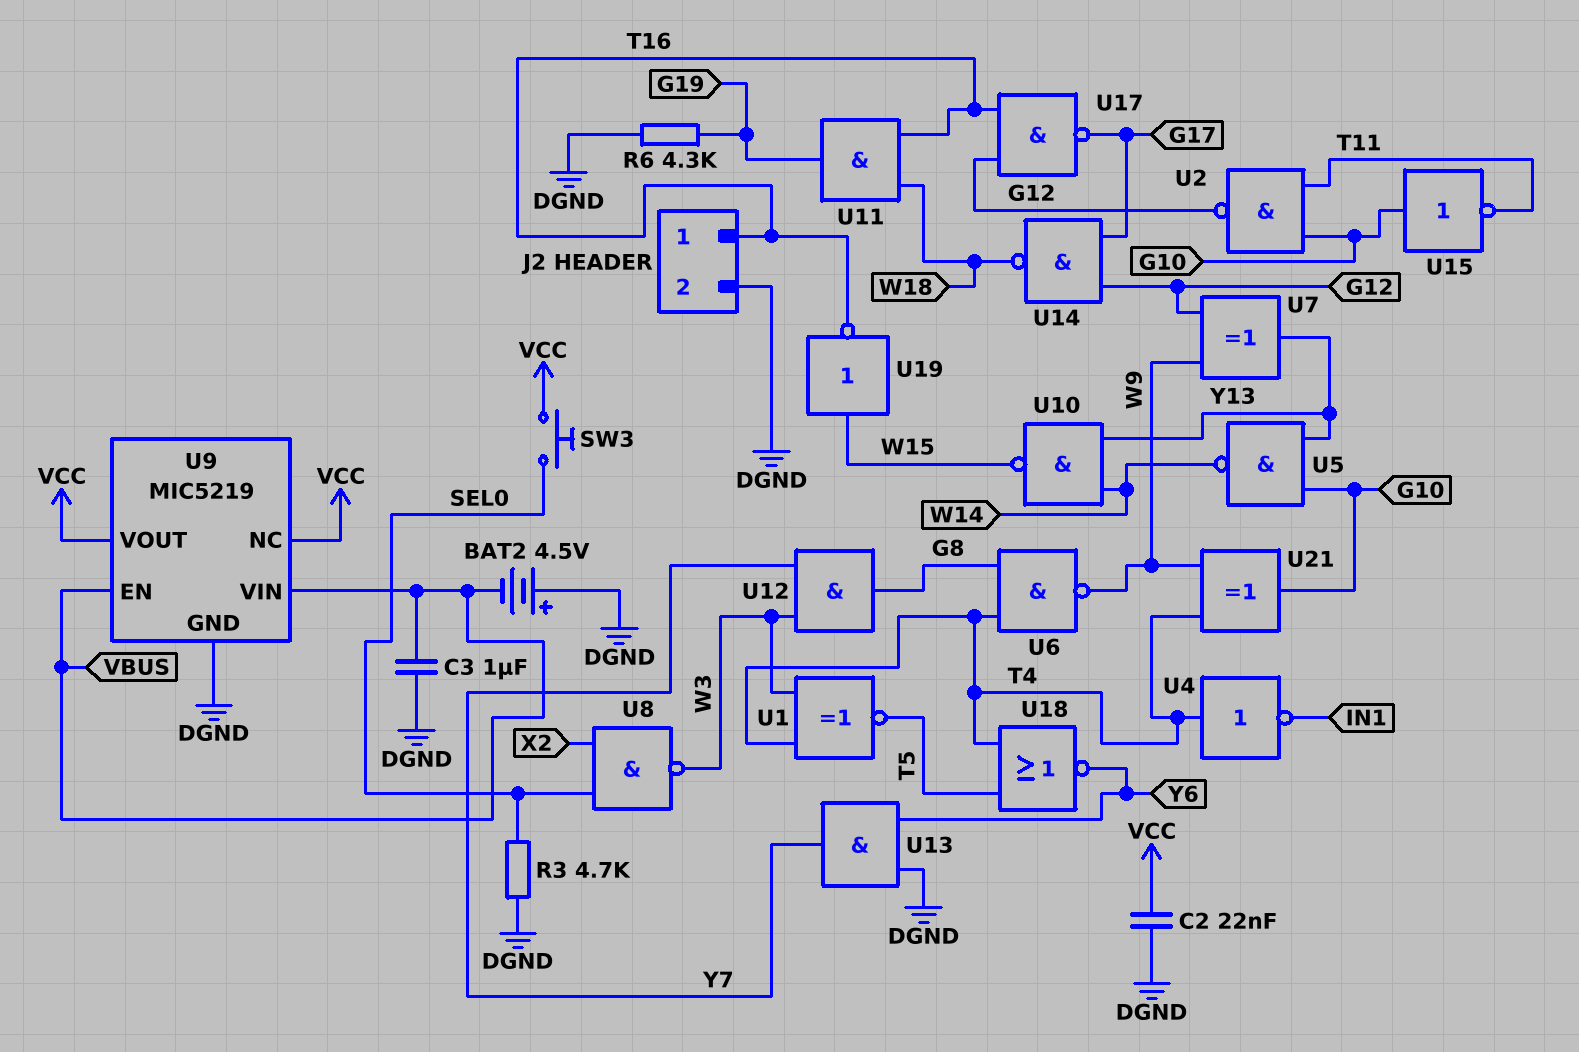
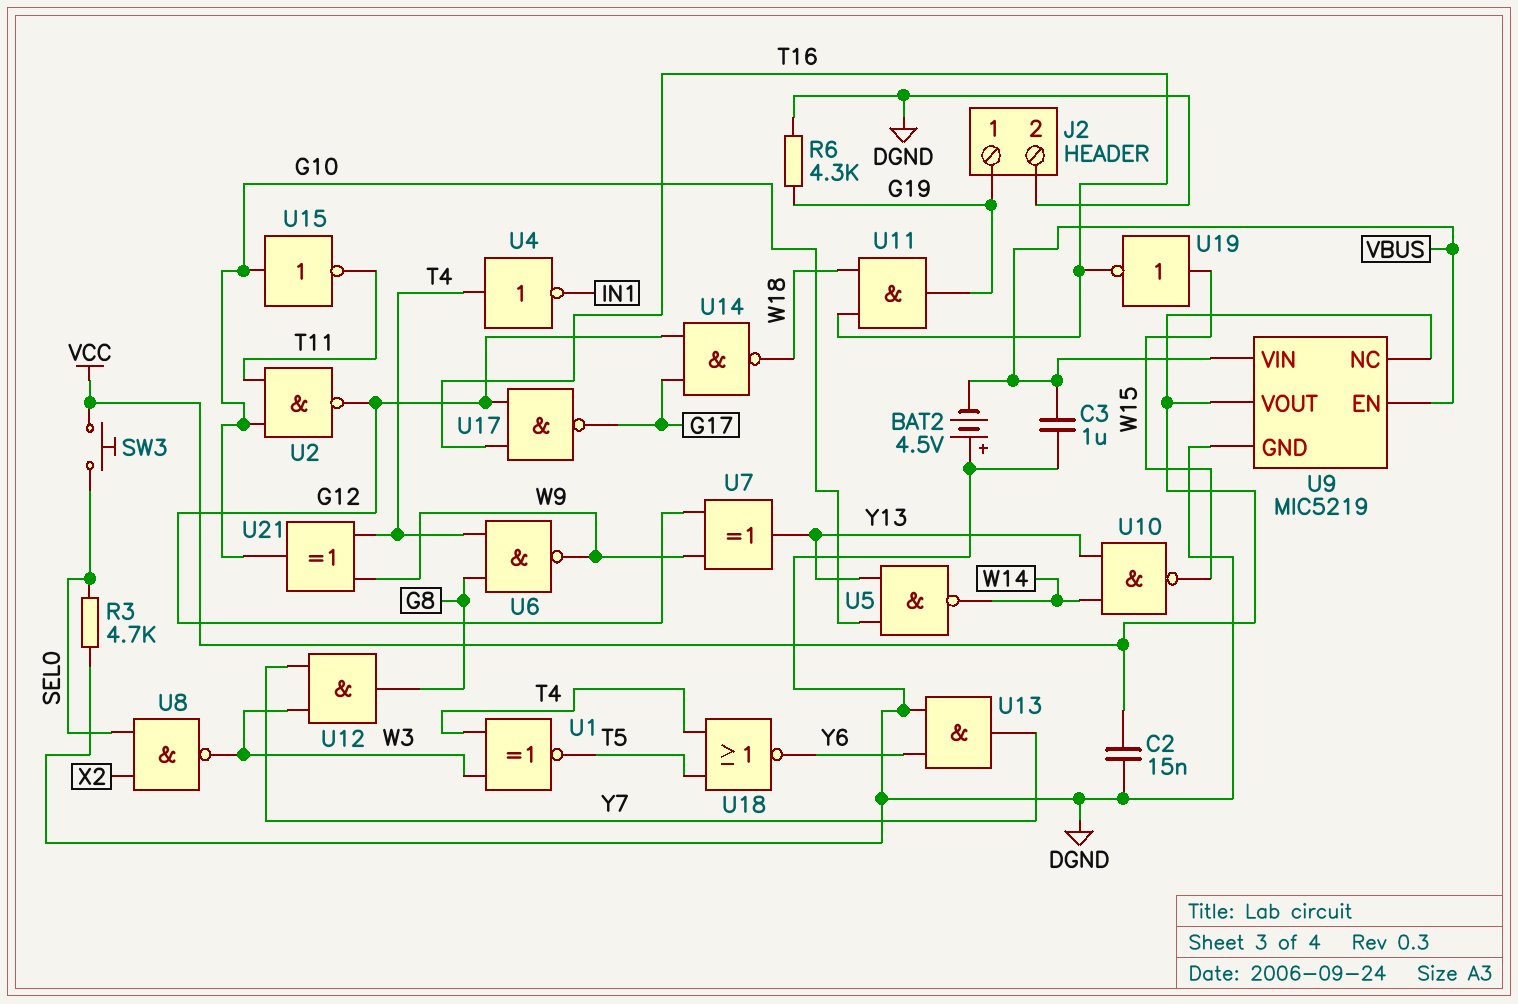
C2: 22nF (DGND, VCC) -> 15nF (DGND, VCC)
J2 pin 1: T16 -> G19

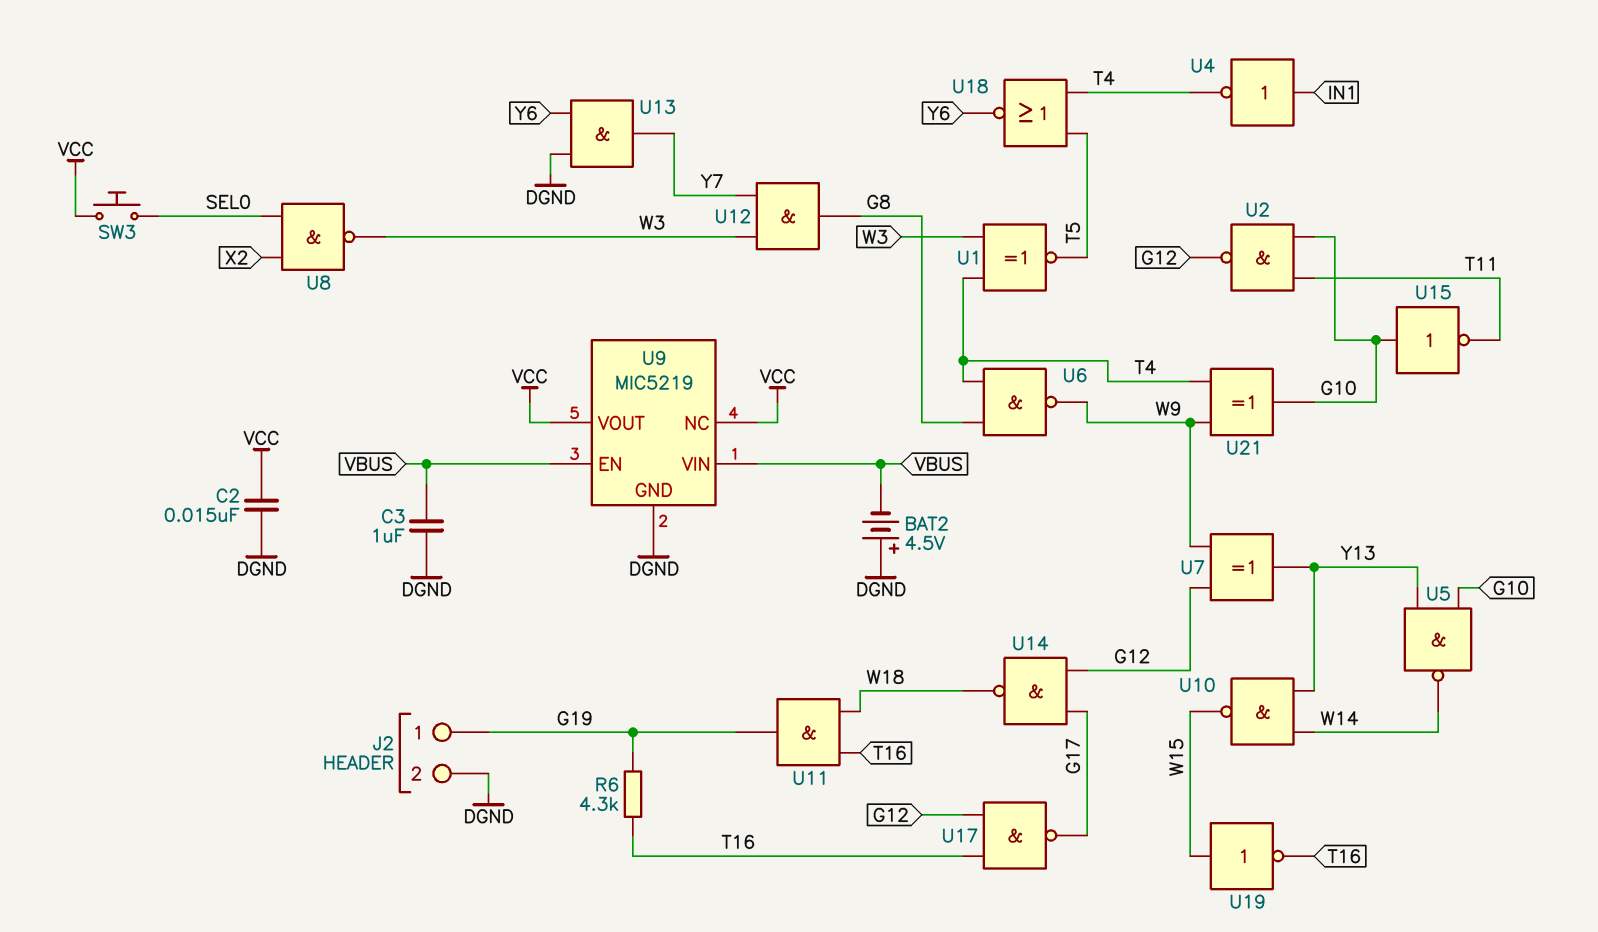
R3: 4.7k (DGND, SEL0) -> none
R6: 4.3k (DGND, G19) -> 4.3k (G19, T16)
U4: NOT (in T4, out IN1) -> NOT (in IN1, out T4)

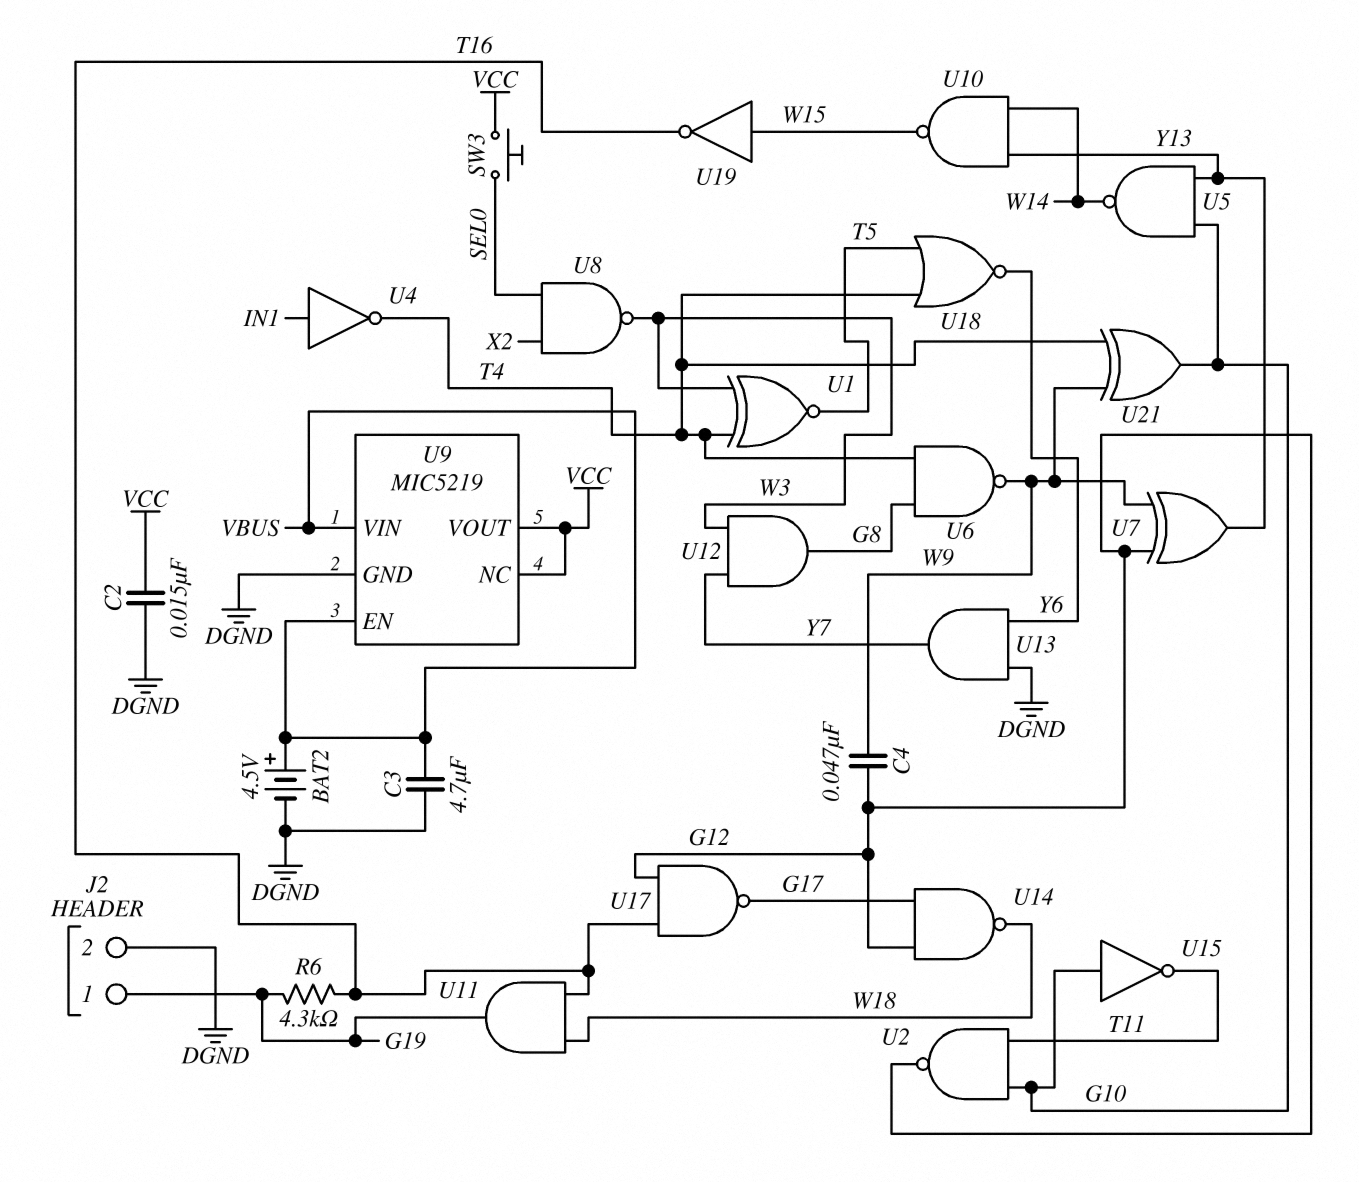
BAT2: 4.5V (plus DGND, minus VBUS) -> 4.5V (plus VBUS, minus DGND)
C3: 1uF (DGND, VBUS) -> 4.7uF (DGND, VBUS)
C4: none -> 47nF (G12, W9)

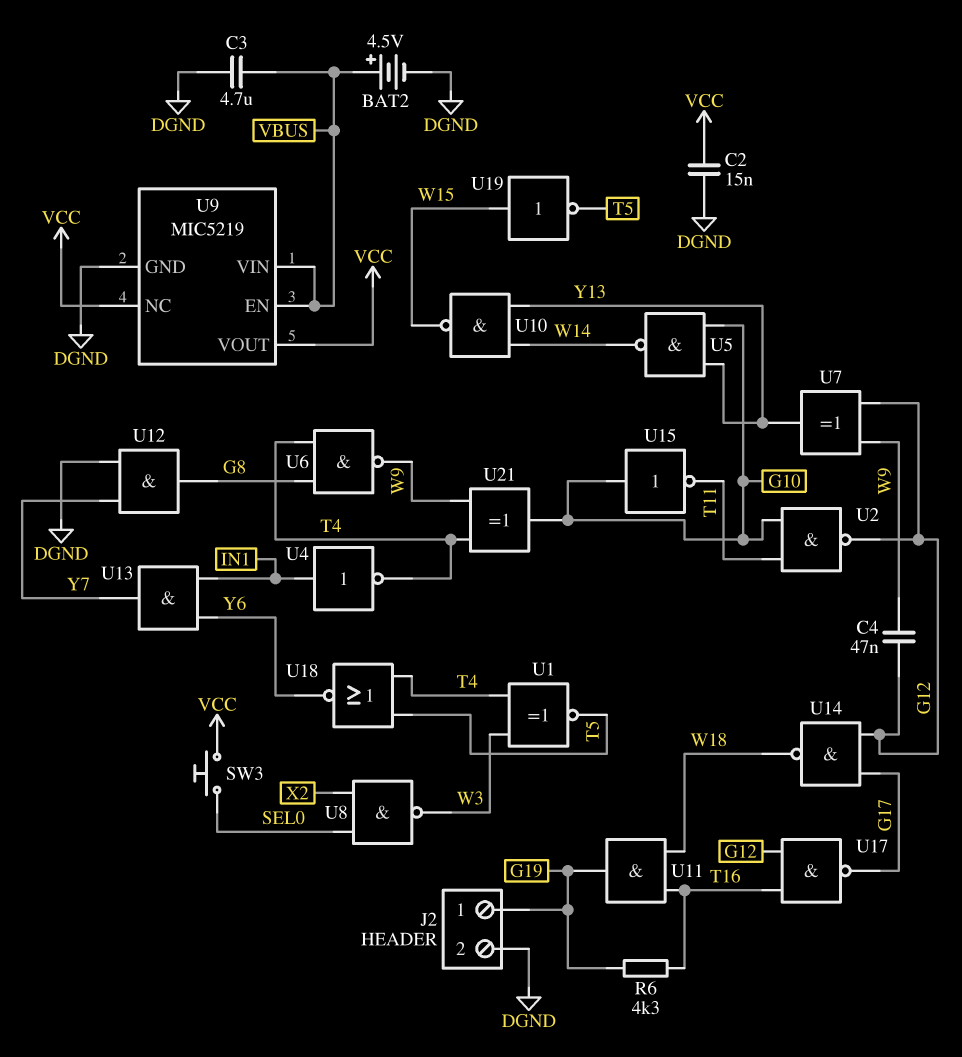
U12: AND (in W3, in Y7, out G8) -> AND (in DGND, in Y7, out G8)
U13: AND (in DGND, in Y6, out Y7) -> AND (in IN1, in Y6, out Y7)
U19: NOT (in W15, out T16) -> NOT (in W15, out T5)

